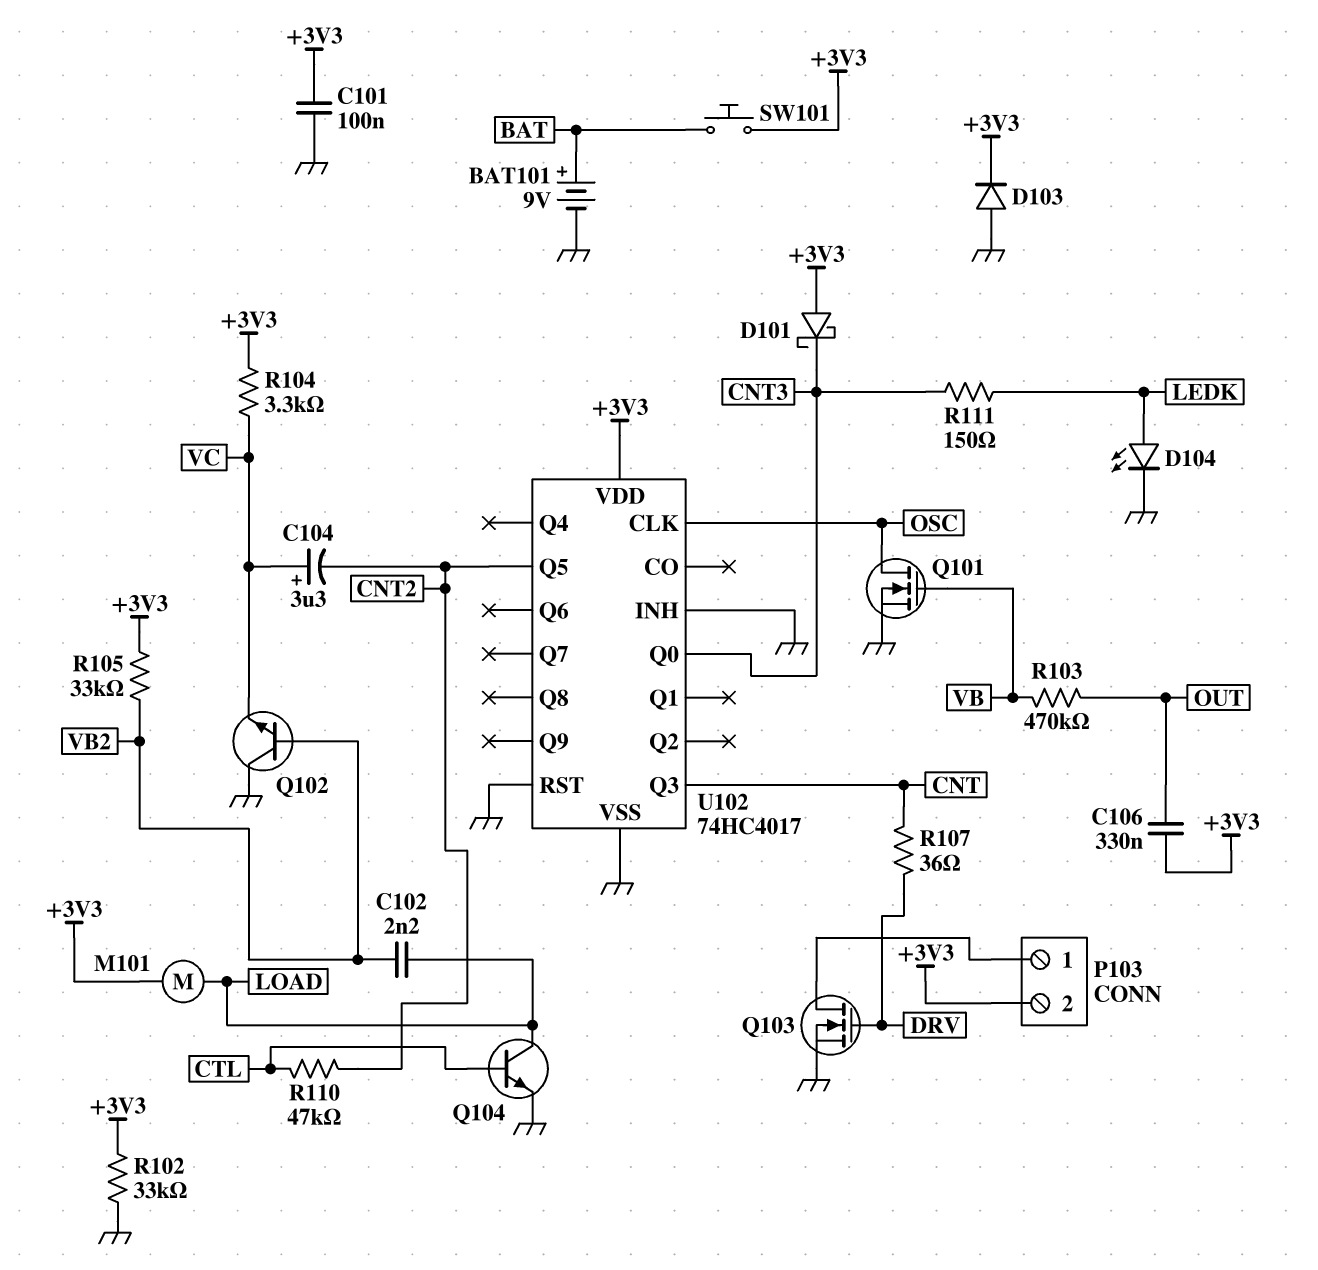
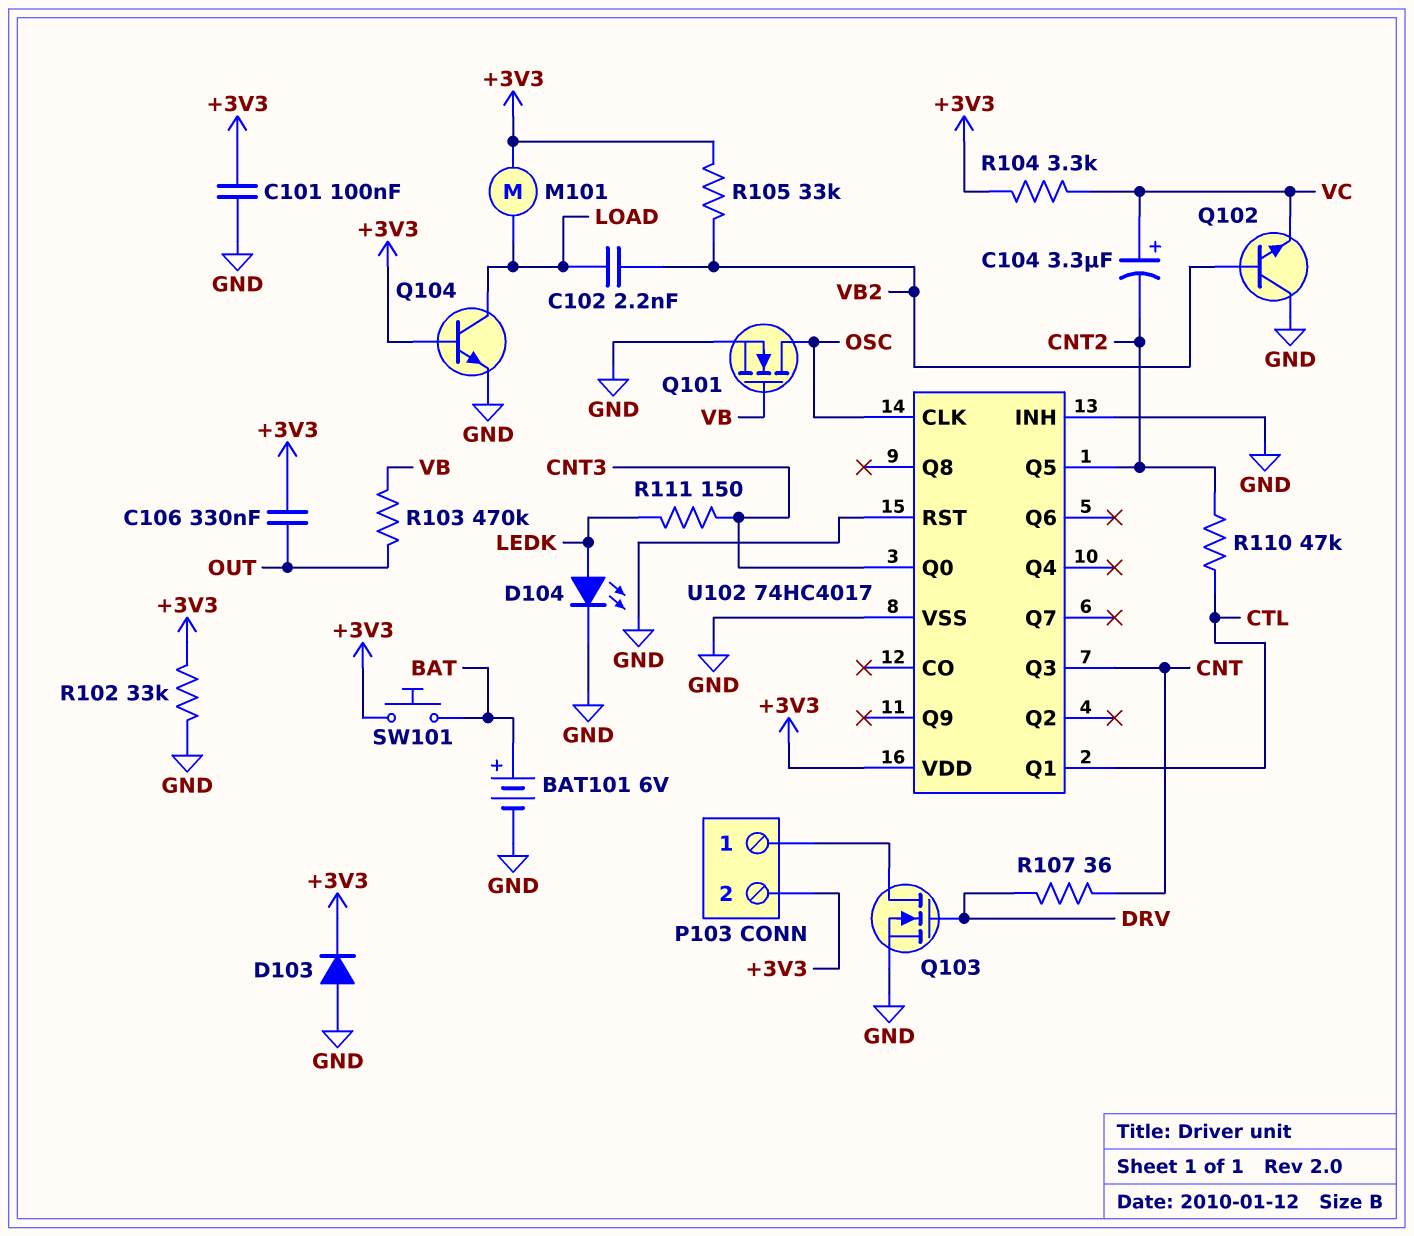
BAT101: 9V (plus BAT, minus GND) -> 6V (plus BAT, minus GND)
D101: schottky (A +3V3, K CNT3) -> none
Q104: NPN (B CTL, C LOAD, E GND) -> NPN (B +3V3, C LOAD, E GND)
U102 pin Q1: none -> CTL

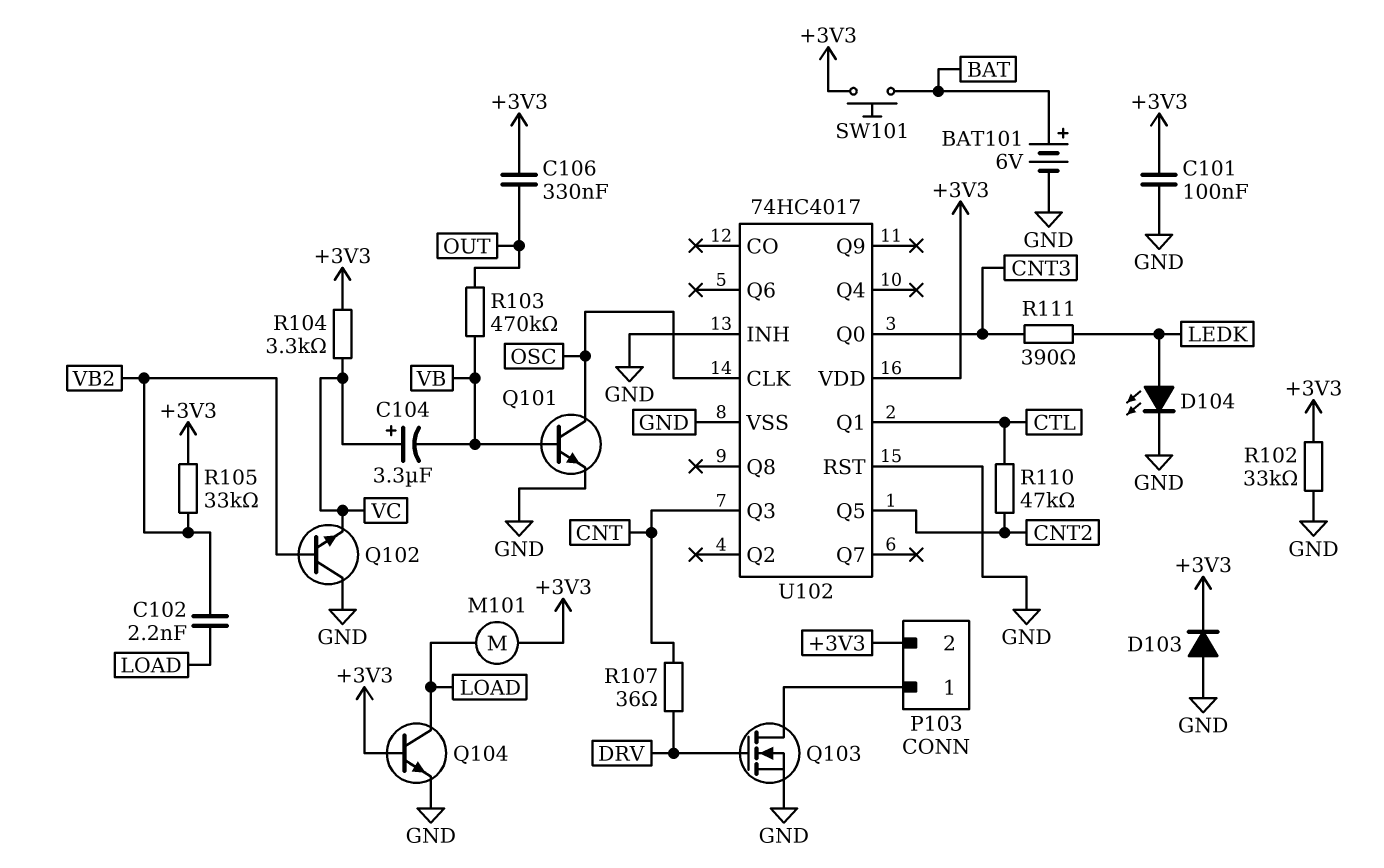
C104: 3.3uF (plus VC, minus CNT2) -> 3.3uF (plus VC, minus VB)
Q101: NMOS (G VB, D OSC, S GND) -> NPN (B VB, C OSC, E GND)
R111: 150 (CNT3, LEDK) -> 390 (CNT3, LEDK)

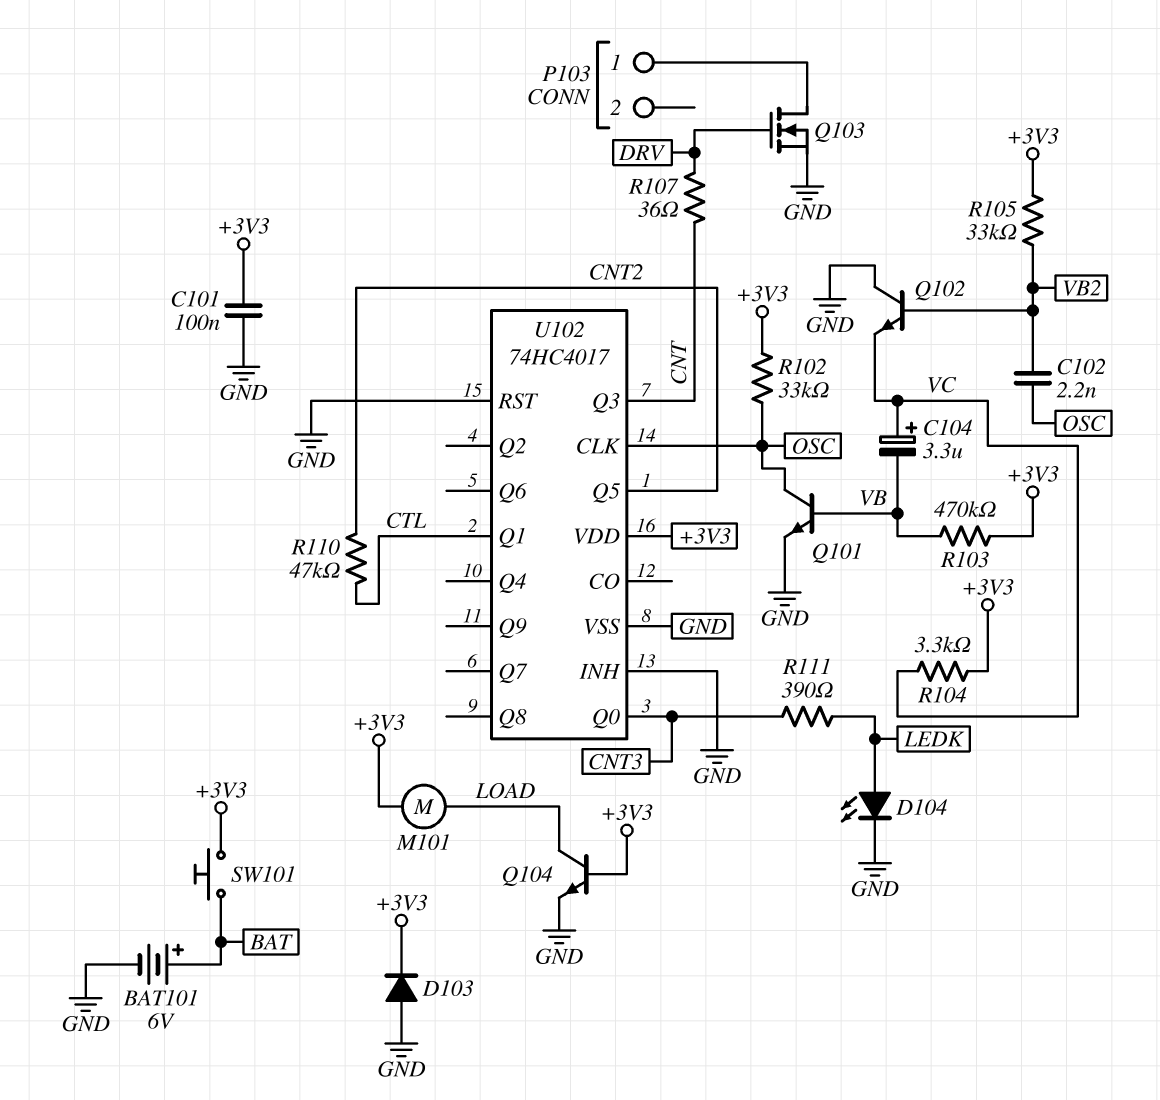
C102: 2.2nF (LOAD, VB2) -> 2.2nF (OSC, VB2)
C106: 330nF (+3V3, OUT) -> none
P103 pin 2: +3V3 -> none
R102: 33k (+3V3, GND) -> 33k (+3V3, OSC)
R103: 470k (OUT, VB) -> 470k (+3V3, VB)

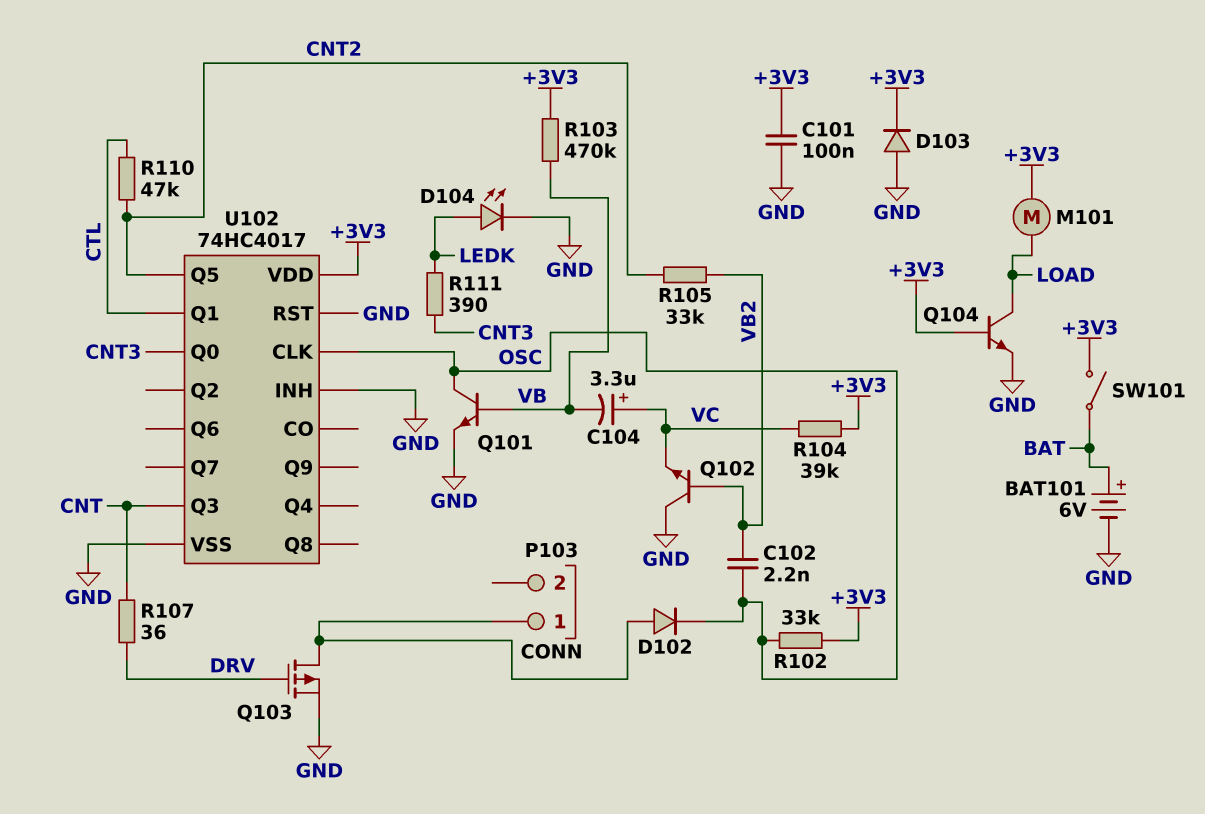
D102: none -> diode (A P103/1, K OSC)
Q103: NMOS (G DRV, D P103/1, S GND) -> PMOS (G DRV, D P103/1, S GND)
R104: 3.3k (+3V3, VC) -> 39k (+3V3, VC)
R105: 33k (+3V3, VB2) -> 33k (CNT2, VB2)
SW101: button (+3V3, BAT) -> switch (+3V3, BAT)

